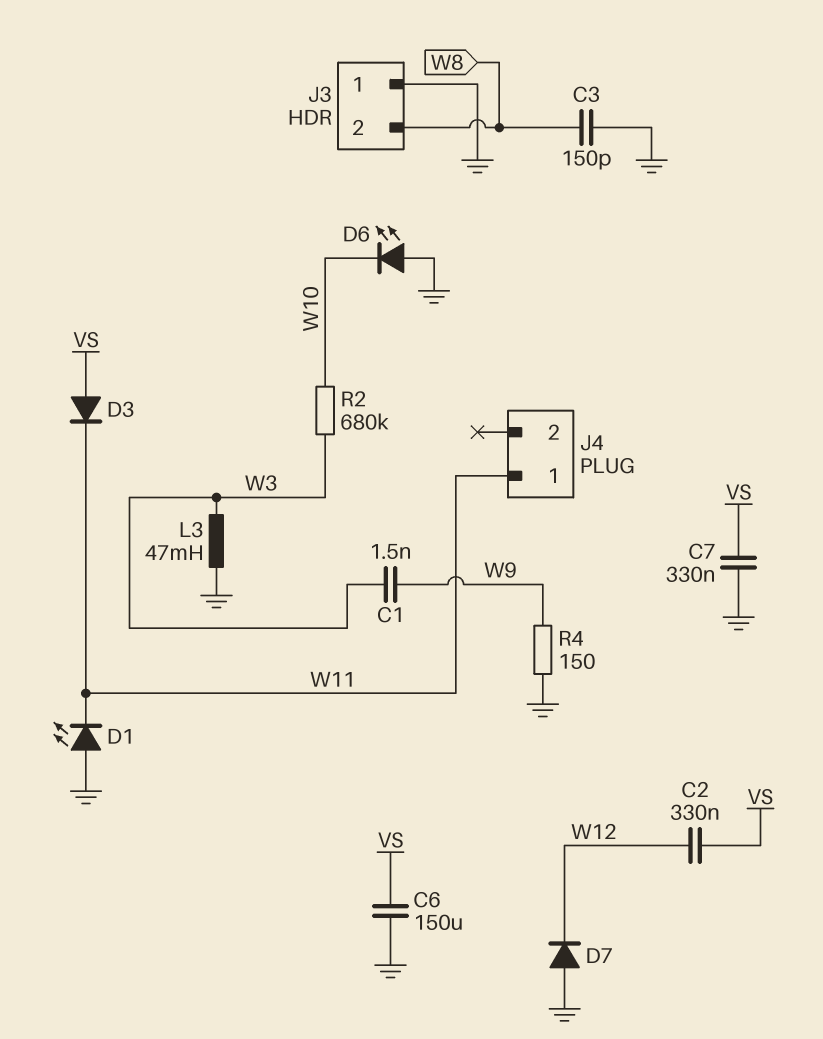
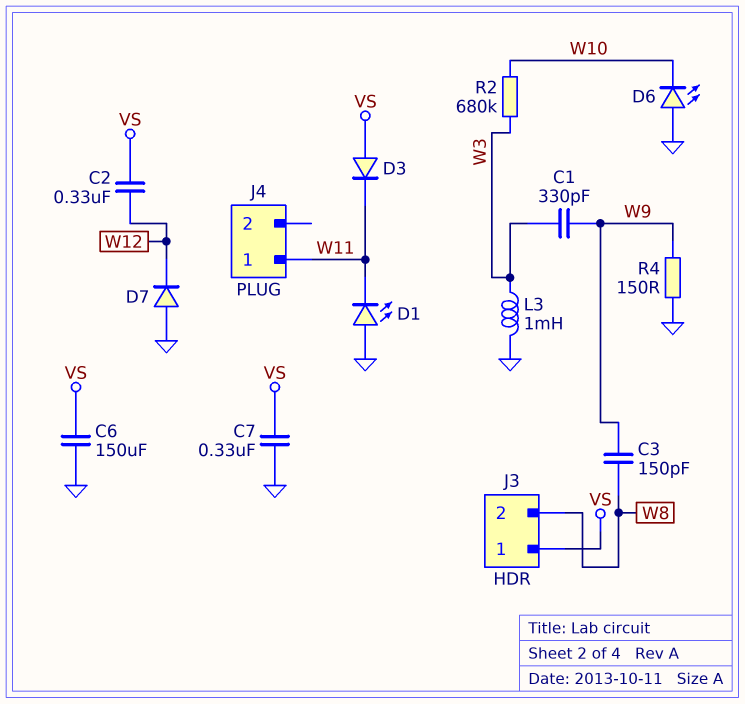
C1: 1.5nF (W3, W9) -> 330pF (W3, W9)
C3: 150pF (GND, W8) -> 150pF (W8, W9)
J3 pin 1: GND -> VS
L3: 47mH (GND, W3) -> 1mH (GND, W3)

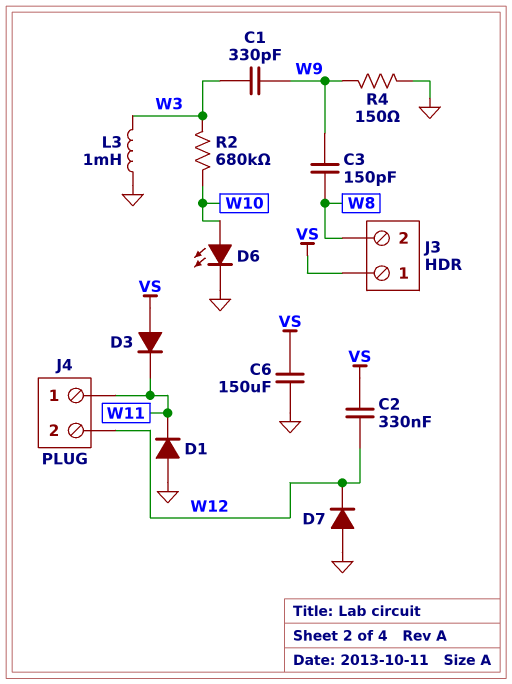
C7: 330nF (GND, VS) -> none
D1: LED (A GND, K W11) -> diode (A GND, K W11)
D6: LED (A GND, K W10) -> LED (A W10, K GND)
J4 pin 2: none -> W12

